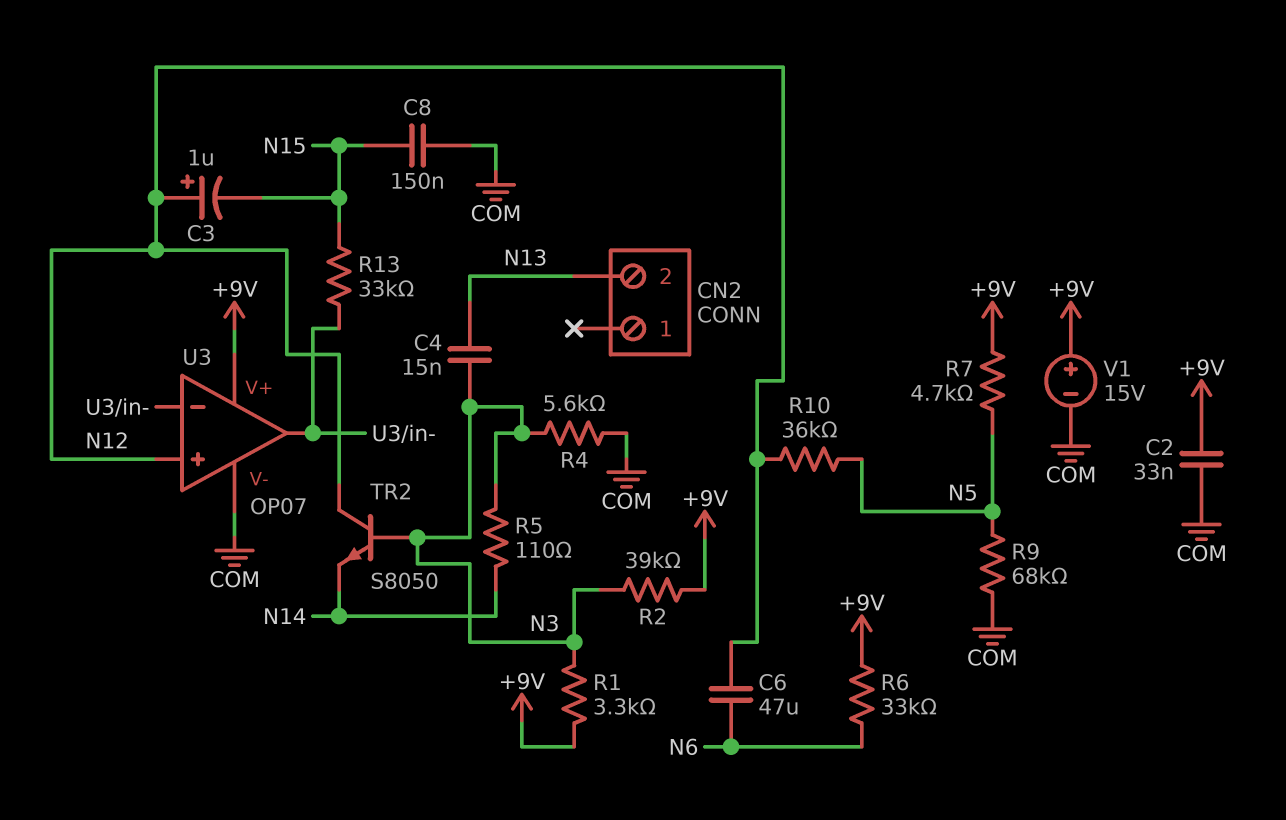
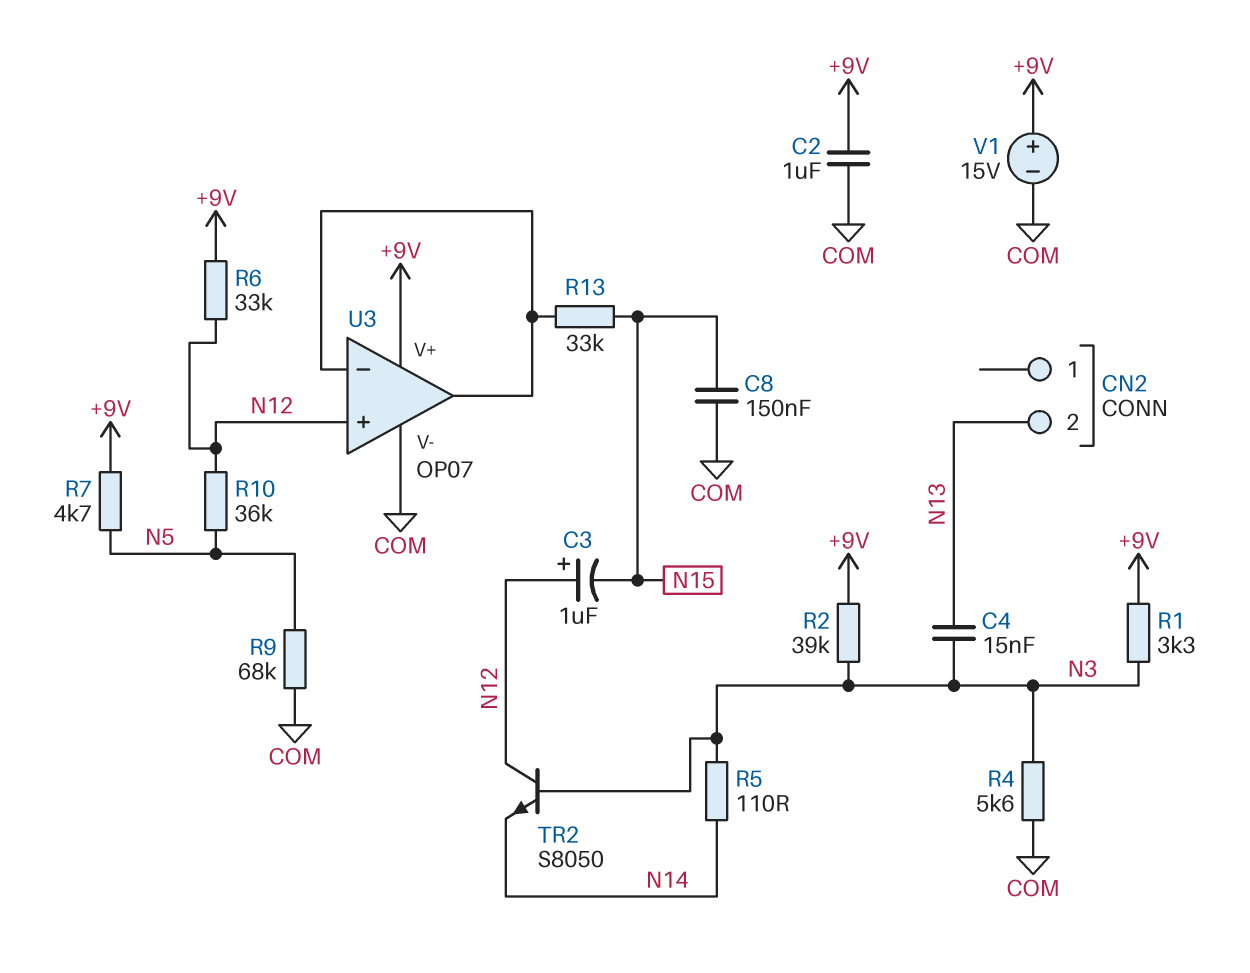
C2: 33nF (+9V, COM) -> 1uF (+9V, COM)
C6: 47uF (N6, N12) -> none
R6: 33k (+9V, N6) -> 33k (+9V, N12)

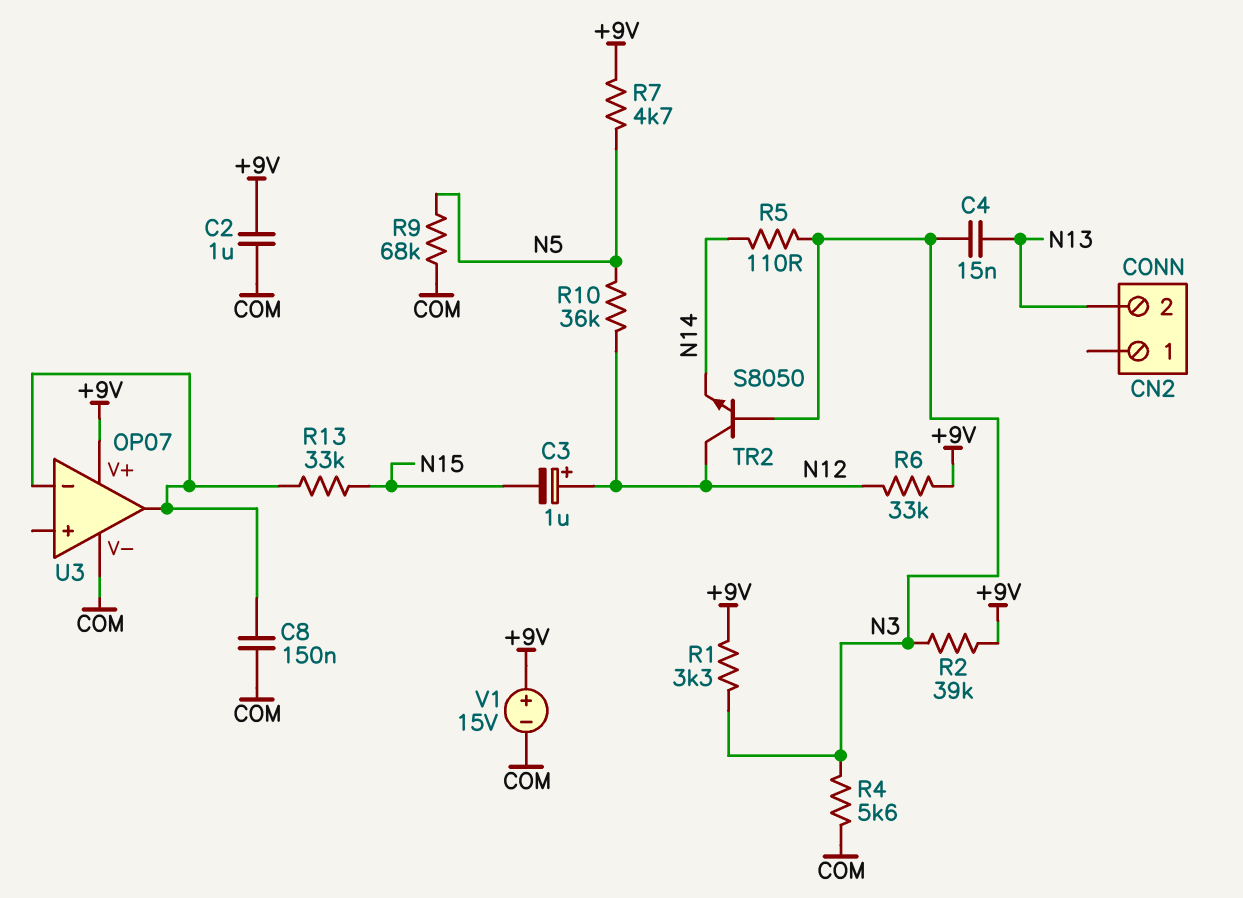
C8: 150nF (COM, N15) -> 150nF (COM, U3/in-)
U3 pin in+: N12 -> none

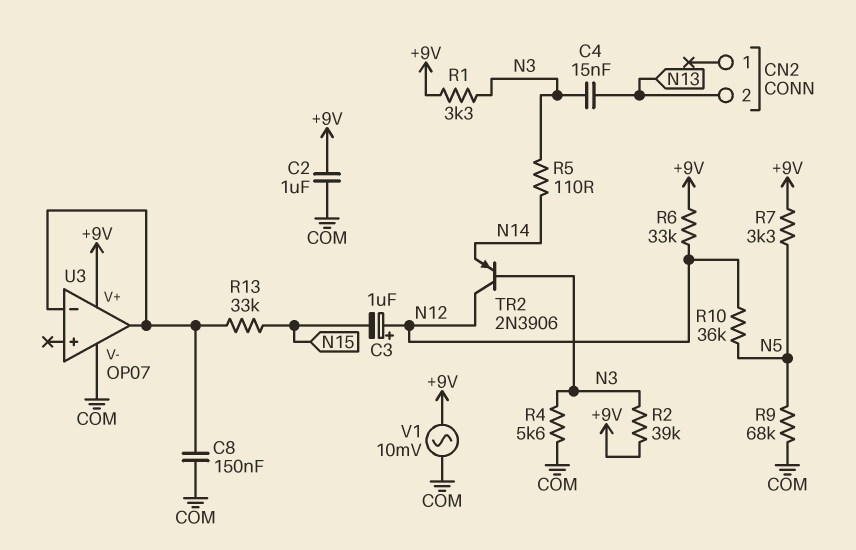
R7: 4.7k (+9V, N5) -> 3.3k (+9V, N5)
TR2: NPN S8050 (B N3, C N12, E N14) -> PNP 2N3906 (B N3, C N12, E N14)
V1: 15V (plus +9V, minus COM) -> AC 10mV (+9V, COM)

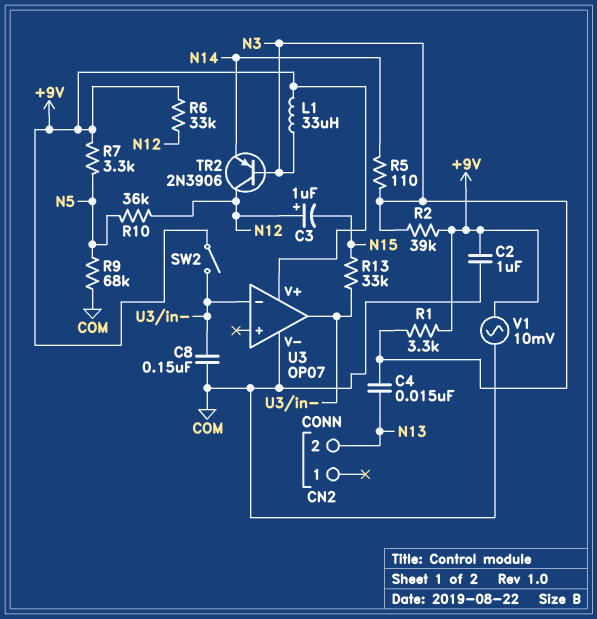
L1: none -> 33uH (+9V, N3)
R4: 5.6k (COM, N3) -> none
SW2: none -> switch (+9V, U3/in-)

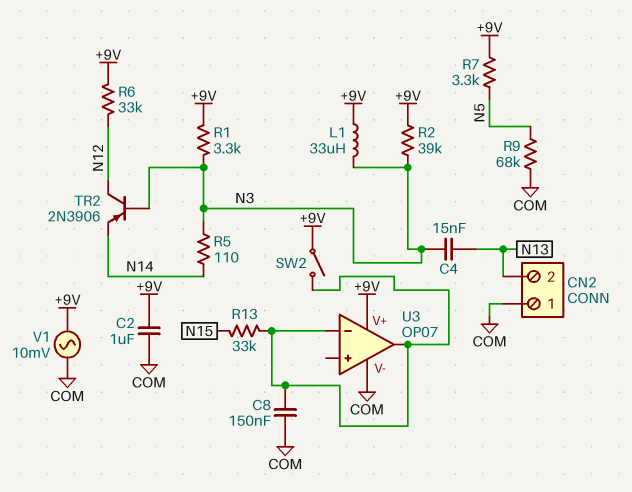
C3: 1uF (plus N12, minus N15) -> none
CN2 pin 1: none -> COM
R10: 36k (N5, N12) -> none

